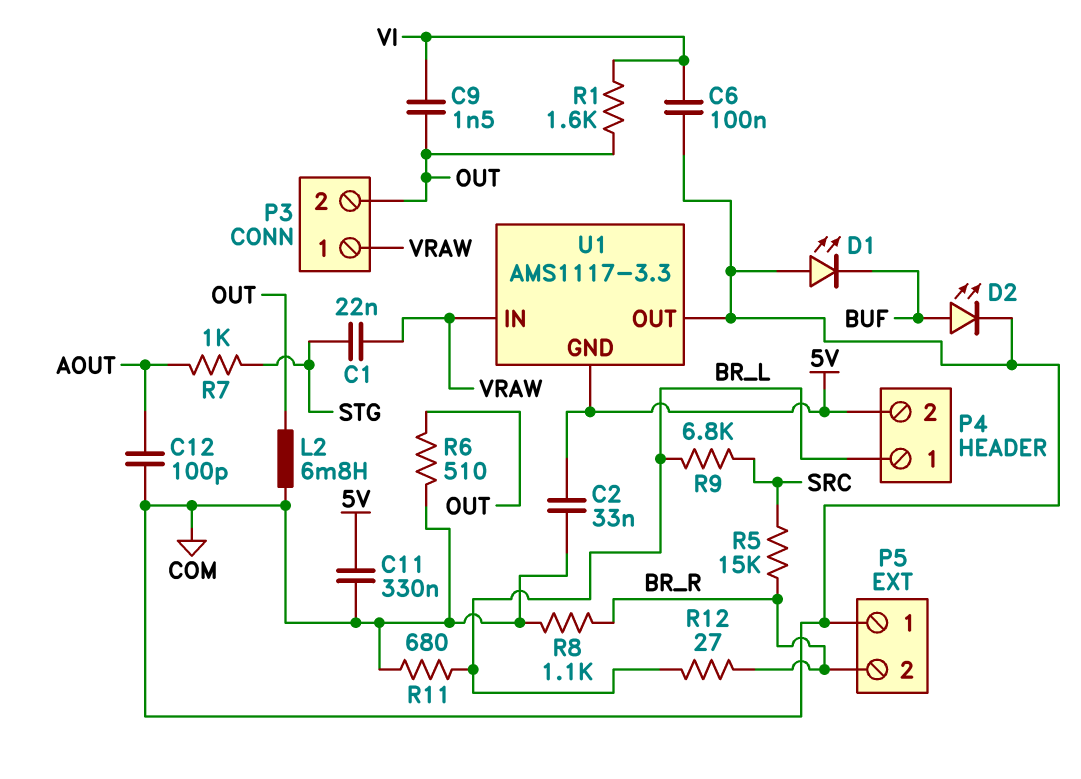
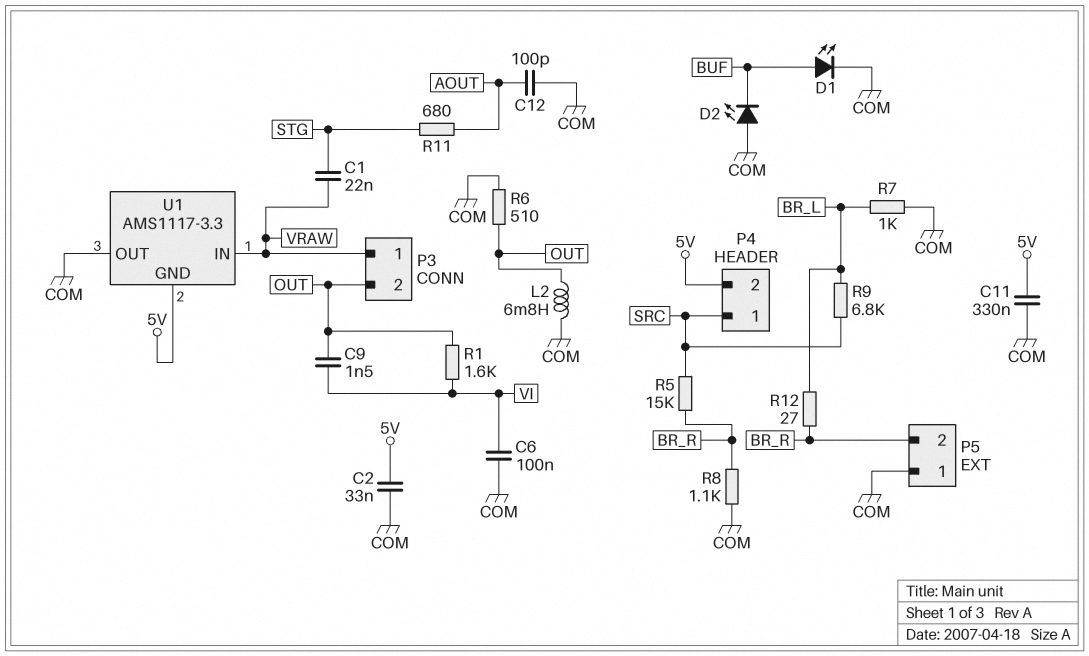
D1: LED (A COM, K BUF) -> LED (A BUF, K COM)
D2: LED (A BUF, K COM) -> LED (A COM, K BUF)
P4 pin 1: BR_L -> SRC
R7: 1k (AOUT, STG) -> 1k (BR_L, COM)
R11: 680 (BR_L, COM) -> 680 (AOUT, STG)

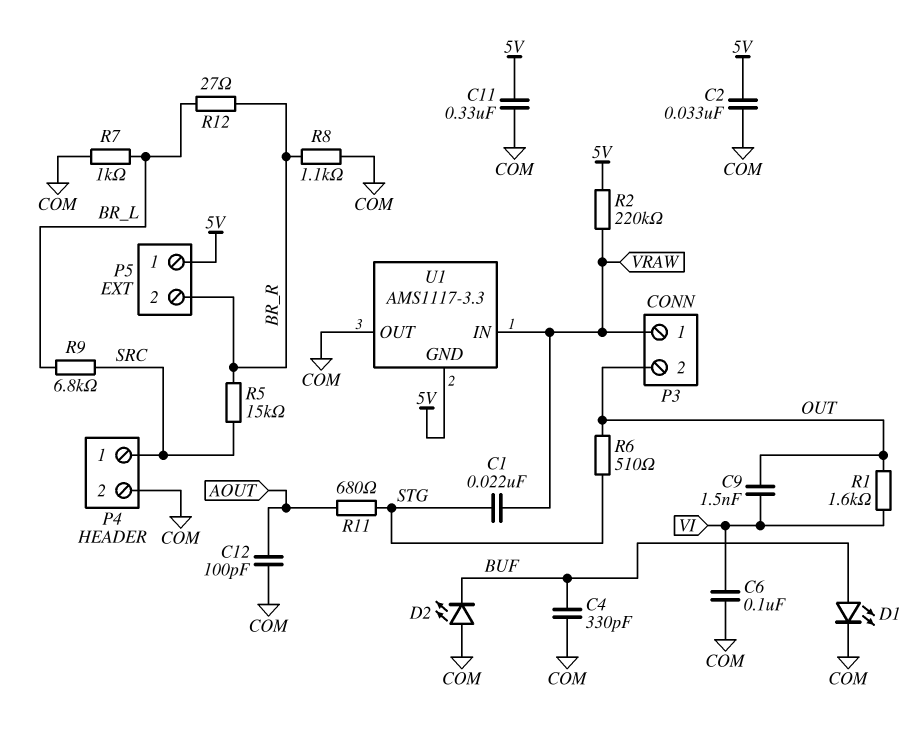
C4: none -> 330pF (BUF, COM)
L2: 6.8mH (COM, OUT) -> none
P4 pin 2: 5V -> COM
P5 pin 1: COM -> 5V
R2: none -> 220k (5V, VRAW)
R6: 510 (COM, OUT) -> 510 (OUT, STG)

